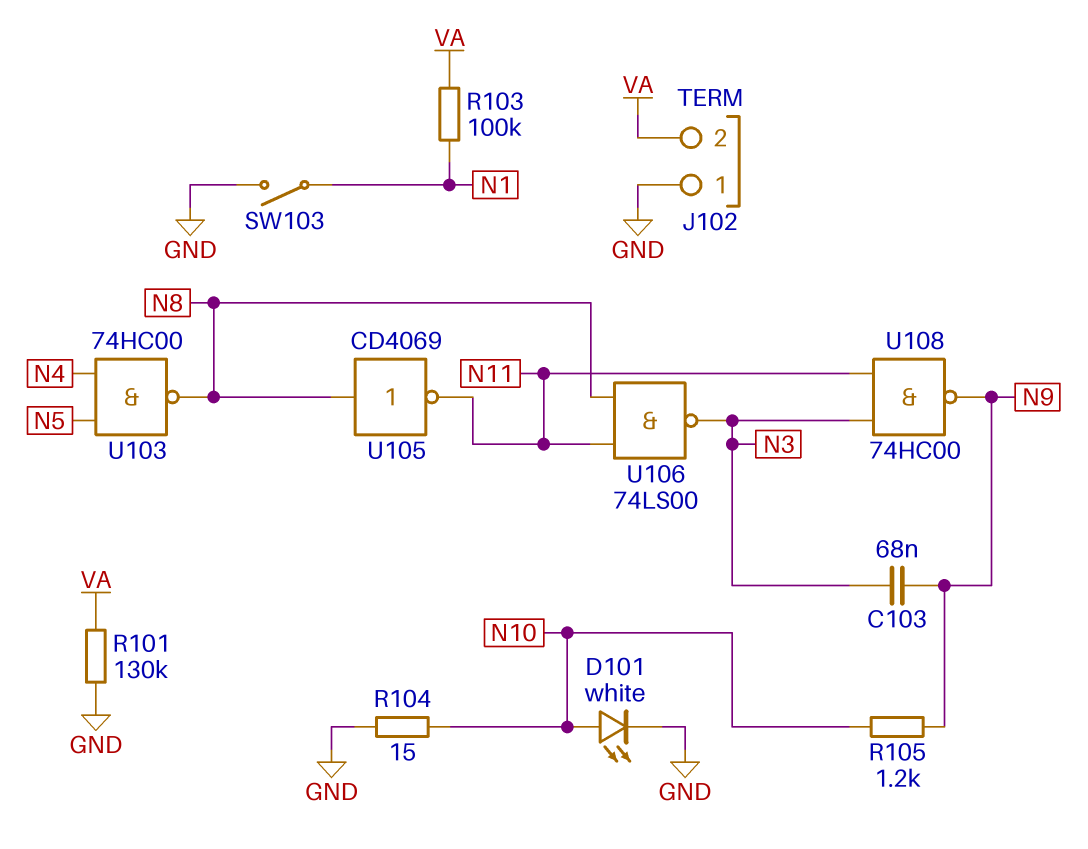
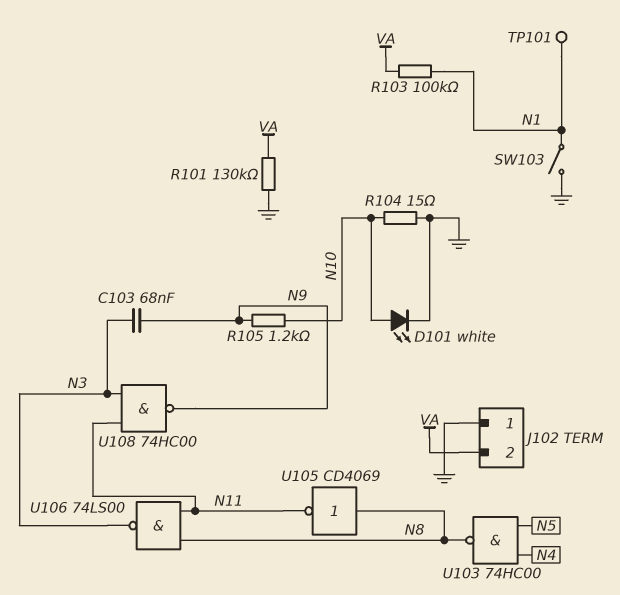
TP101: none -> test point (N1)

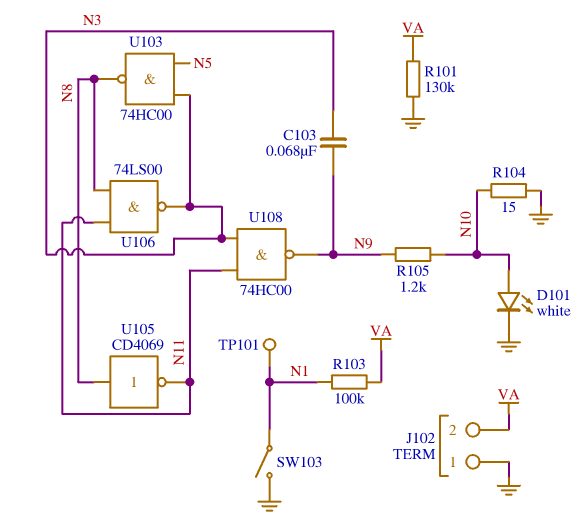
U103: NAND 74HC00 (in N4, in N5, out N8) -> NAND 74HC00 (in N3, in N5, out N8)

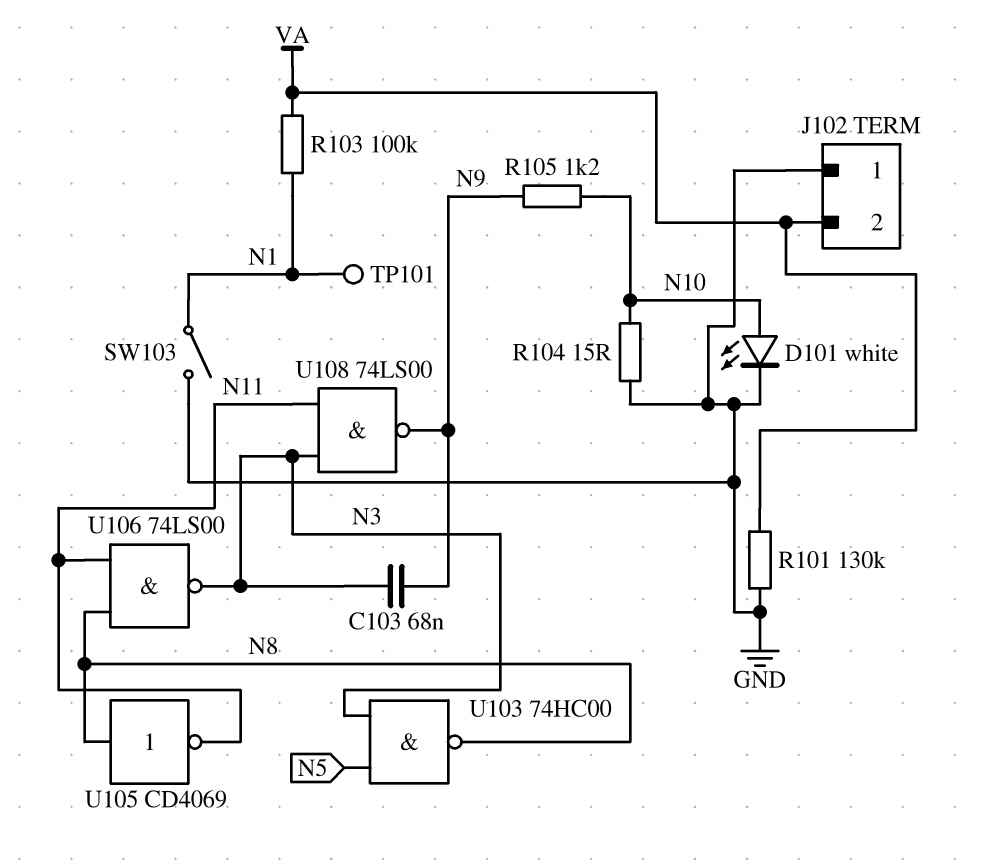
U108: NAND 74HC00 (in N3, in N11, out N9) -> NAND 74LS00 (in N3, in N11, out N9)

